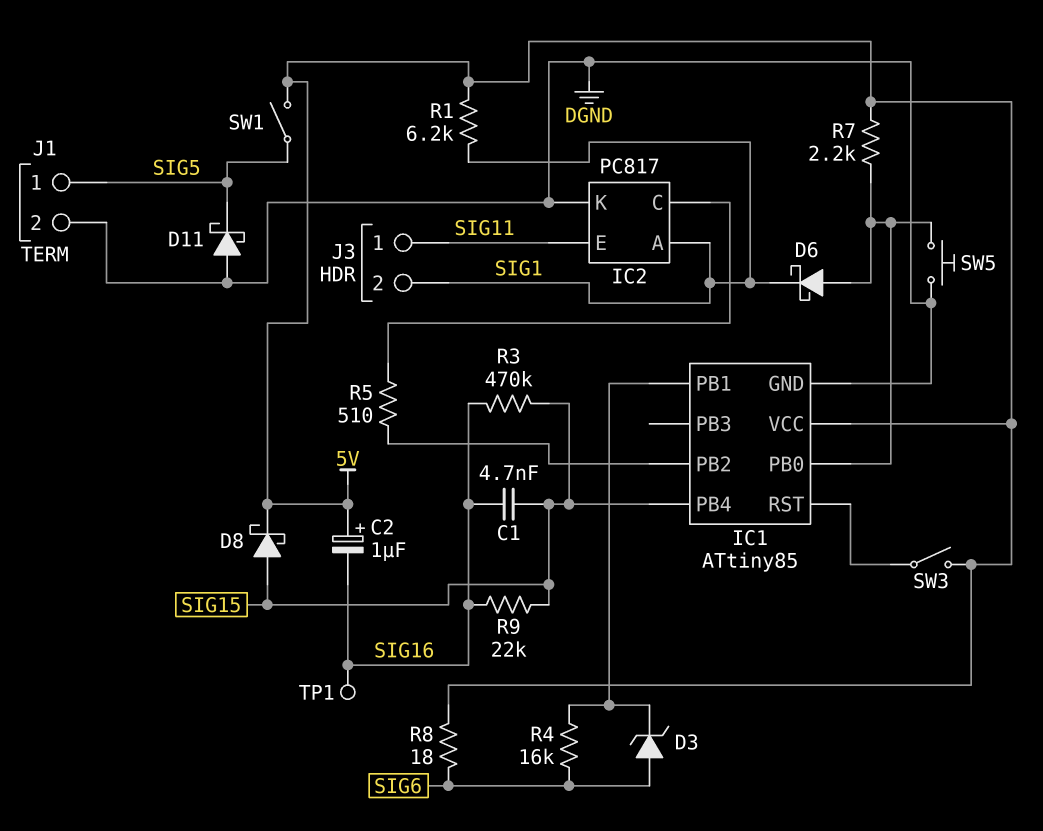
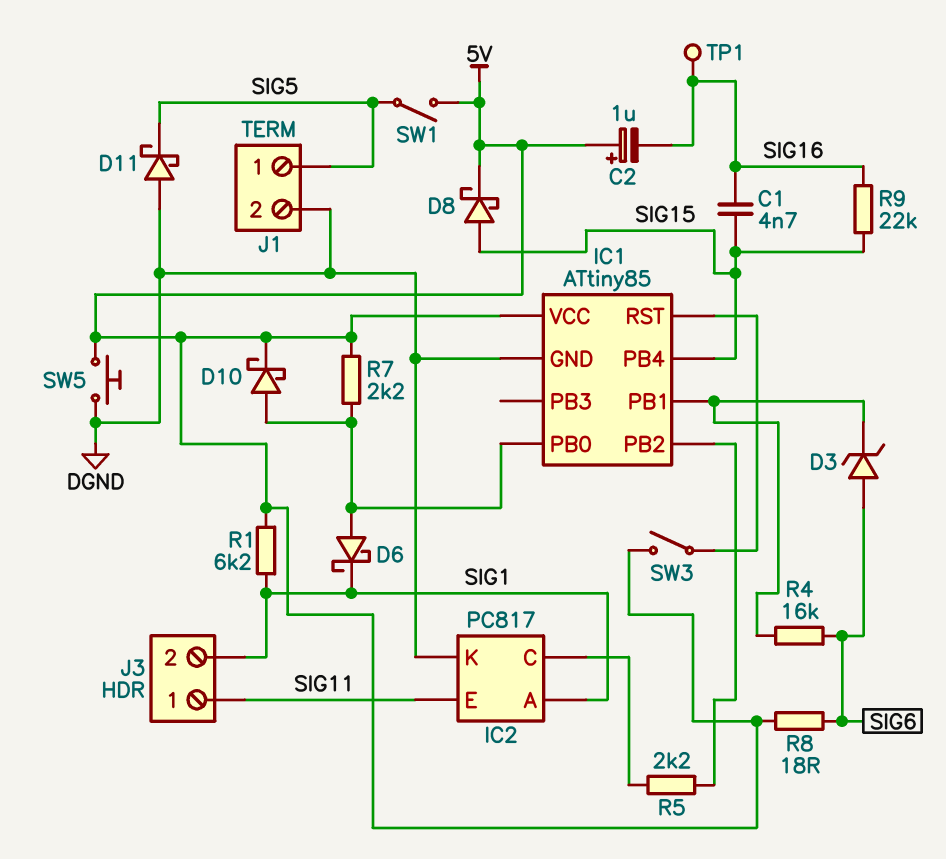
D10: none -> schottky (A IC1/PB0, K 5V)
R3: 470k (SIG15, SIG16) -> none
R5: 510 (IC1/PB2, IC2/C) -> 2.2k (IC1/PB2, IC2/C)
SW5: button (DGND, IC1/PB0) -> button (5V, DGND)

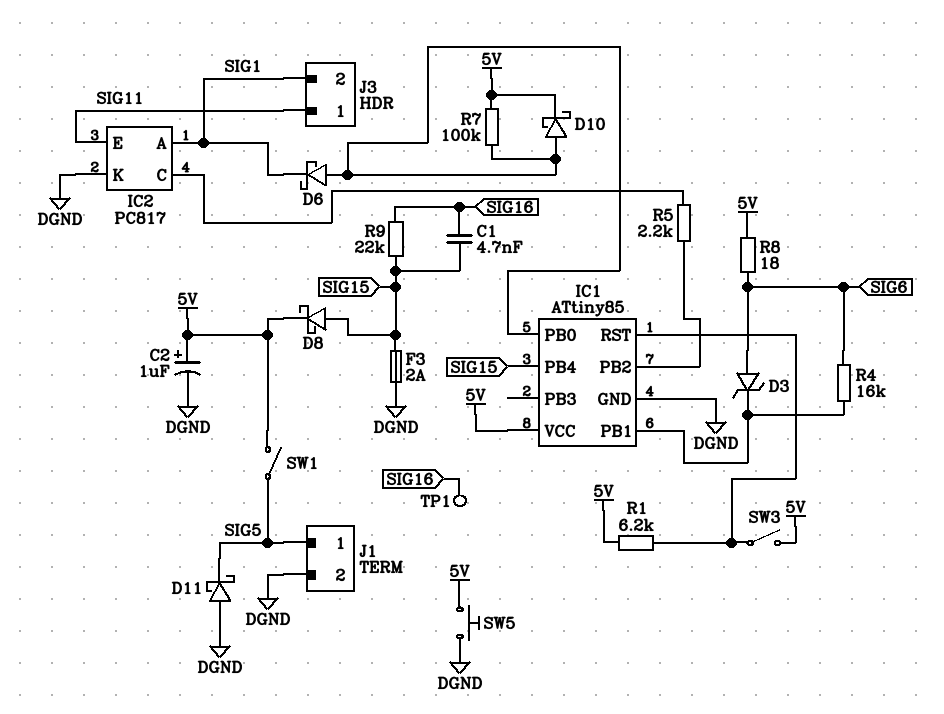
C2: 1uF (plus 5V, minus SIG16) -> 1uF (plus 5V, minus DGND)
F3: none -> 2A (DGND, SIG15)
R1: 6.2k (5V, SIG1) -> 6.2k (5V, IC1/RST)
R7: 2.2k (5V, IC1/PB0) -> 100k (5V, IC1/PB0)

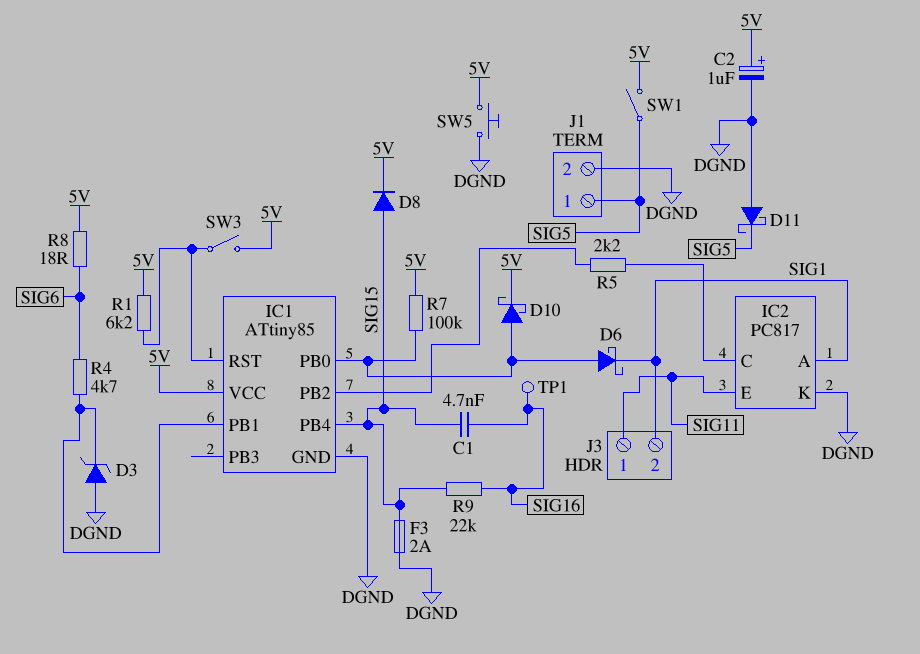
D3: zener (A SIG6, K IC1/PB1) -> zener (A DGND, K IC1/PB1)
D8: schottky (A SIG15, K 5V) -> diode (A SIG15, K 5V)
R4: 16k (IC1/PB1, SIG6) -> 4.7k (IC1/PB1, SIG6)

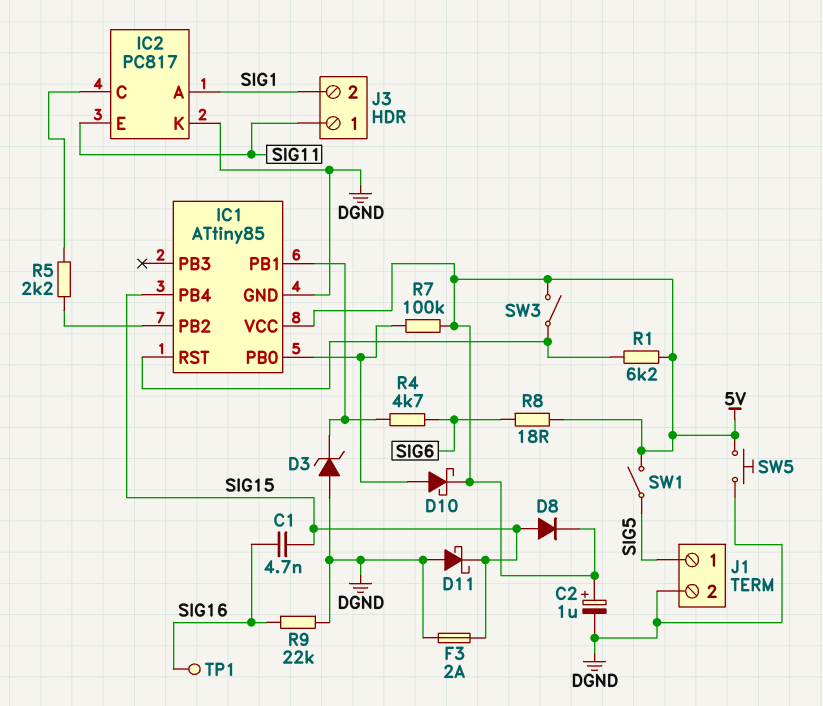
D6: schottky (A IC1/PB0, K SIG1) -> none
D11: schottky (A DGND, K SIG5) -> schottky (A DGND, K SIG15)
R9: 22k (SIG15, SIG16) -> 22k (DGND, SIG16)

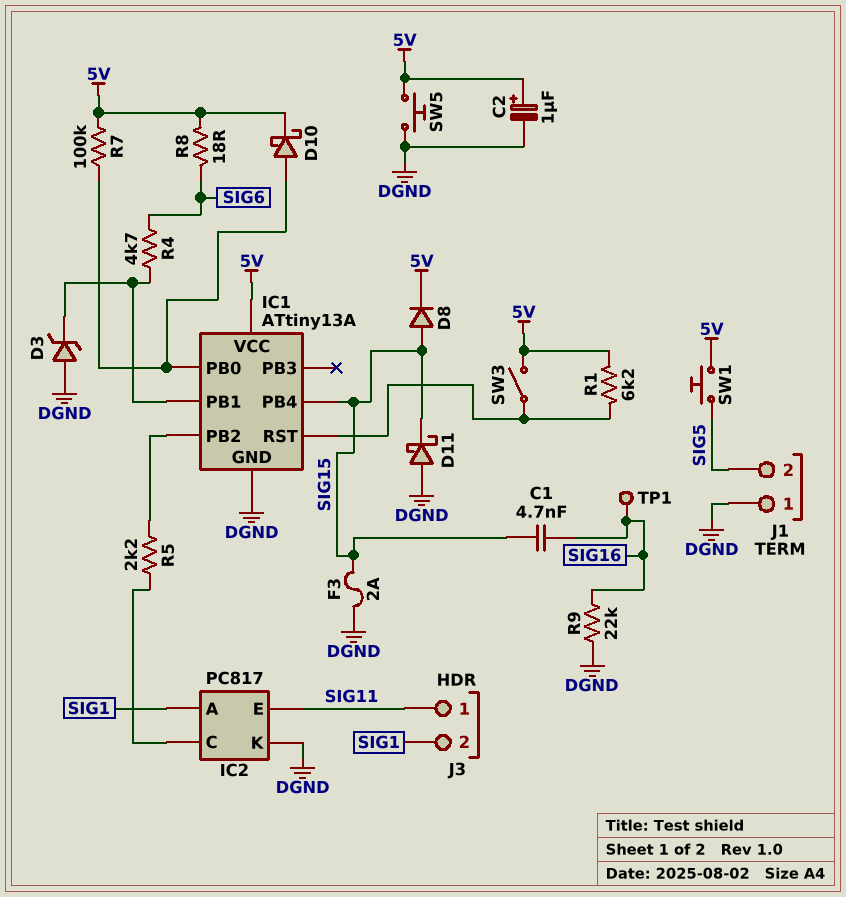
IC1: ATtiny85 -> ATtiny13A
J1 pin 1: SIG5 -> DGND
J1 pin 2: DGND -> SIG5
SW1: switch (5V, SIG5) -> button (5V, SIG5)

